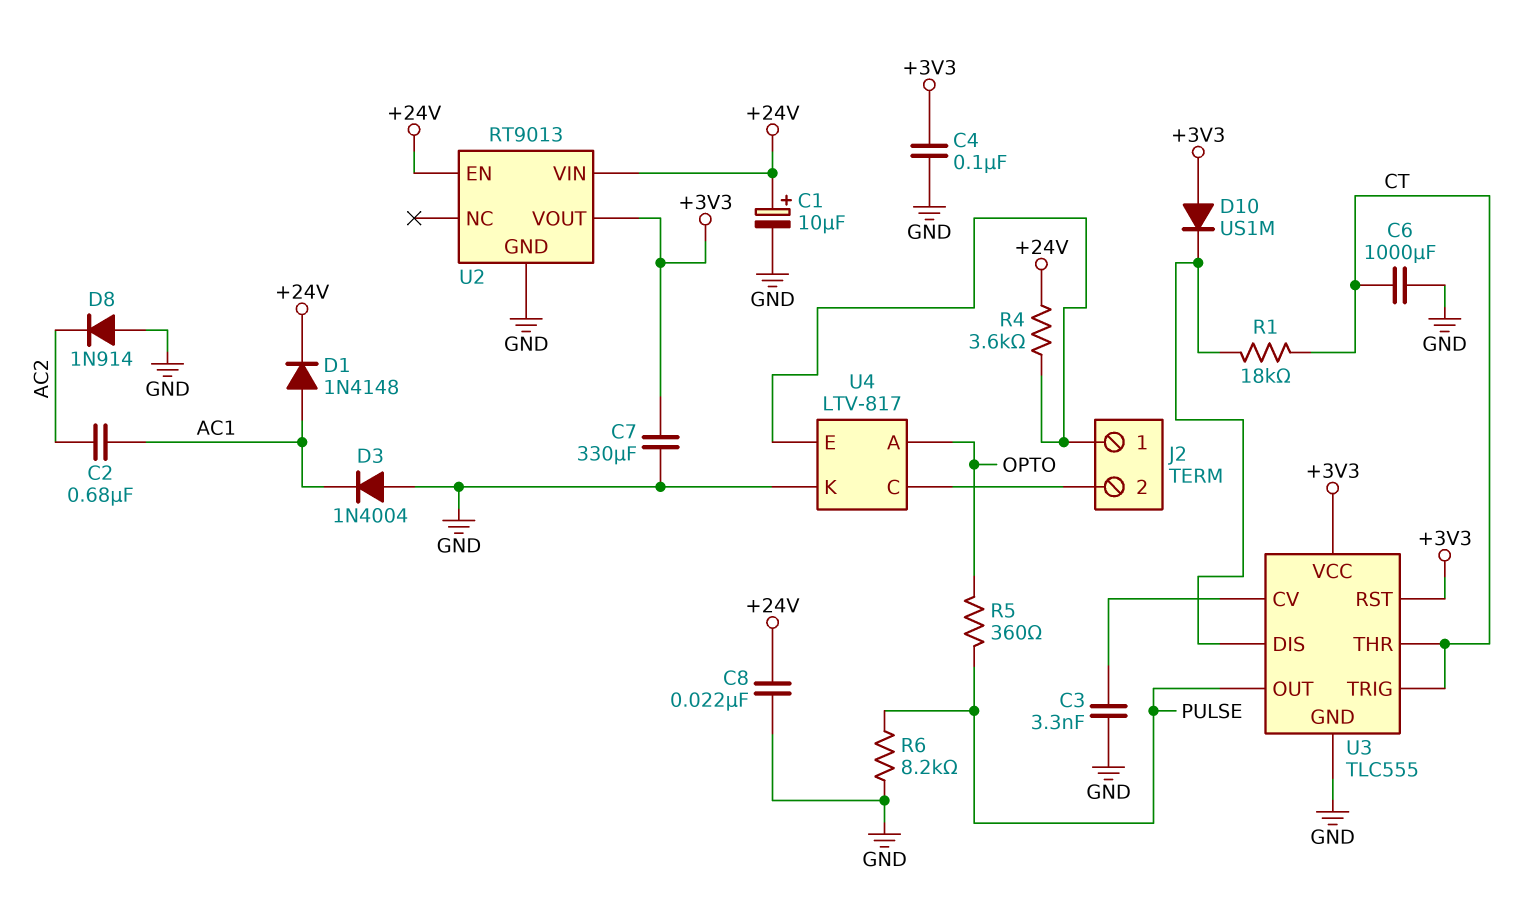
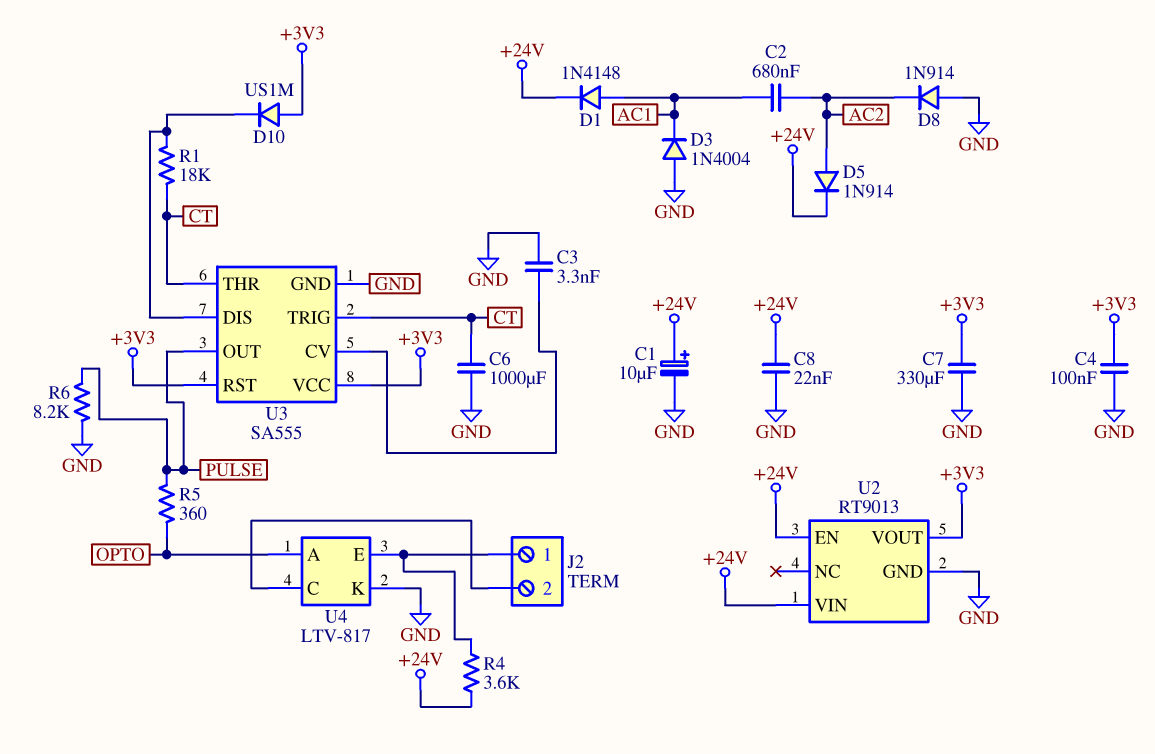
D5: none -> diode 1N914 (A AC2, K +24V)
U3: TLC555 -> SA555

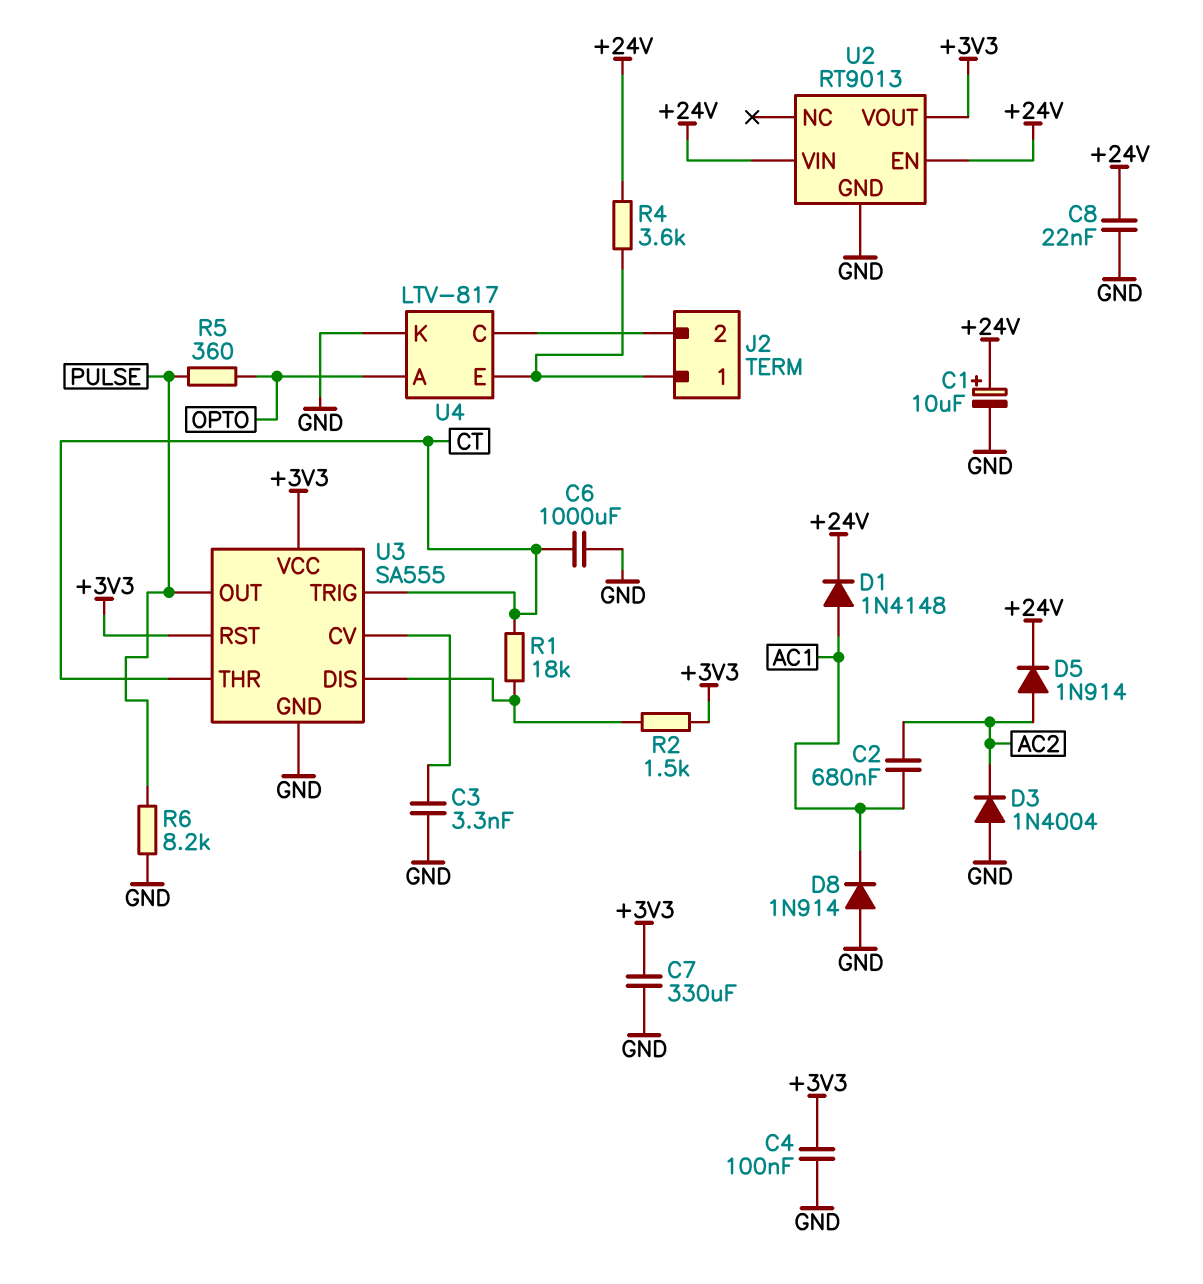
D3: diode 1N4004 (A GND, K AC1) -> diode 1N4004 (A GND, K AC2)
D8: diode 1N914 (A GND, K AC2) -> diode 1N914 (A GND, K AC1)
D10: diode US1M (A +3V3, K U3/DIS) -> none
R2: none -> 1.5k (+3V3, U3/DIS)

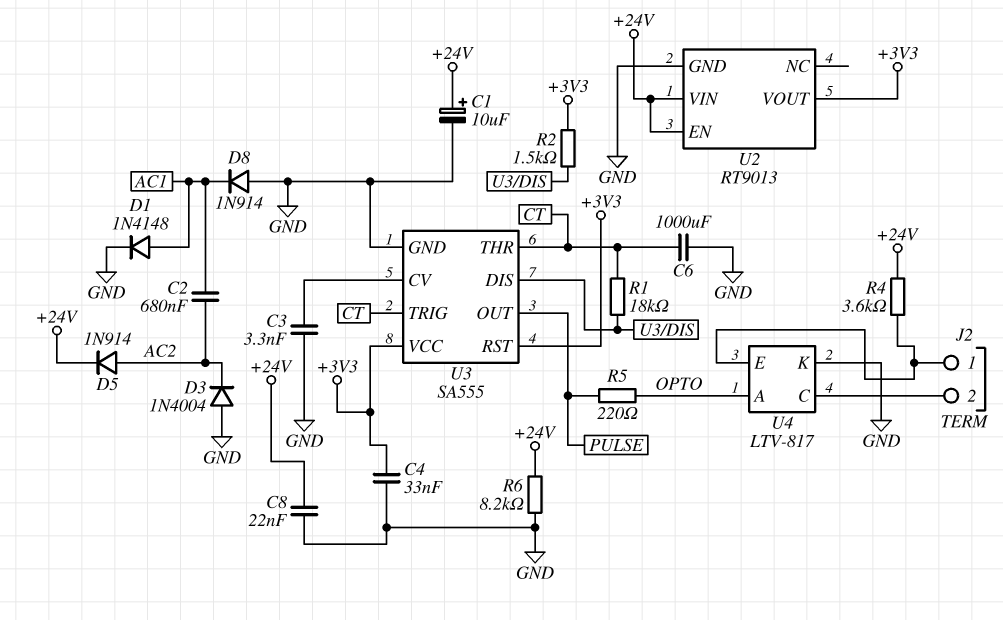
C4: 100nF (+3V3, GND) -> 33nF (+3V3, GND)
C7: 330uF (+3V3, GND) -> none
D1: diode 1N4148 (A AC1, K +24V) -> diode 1N4148 (A AC1, K GND)
R5: 360 (OPTO, PULSE) -> 220 (OPTO, PULSE)
R6: 8.2k (GND, PULSE) -> 8.2k (+24V, GND)

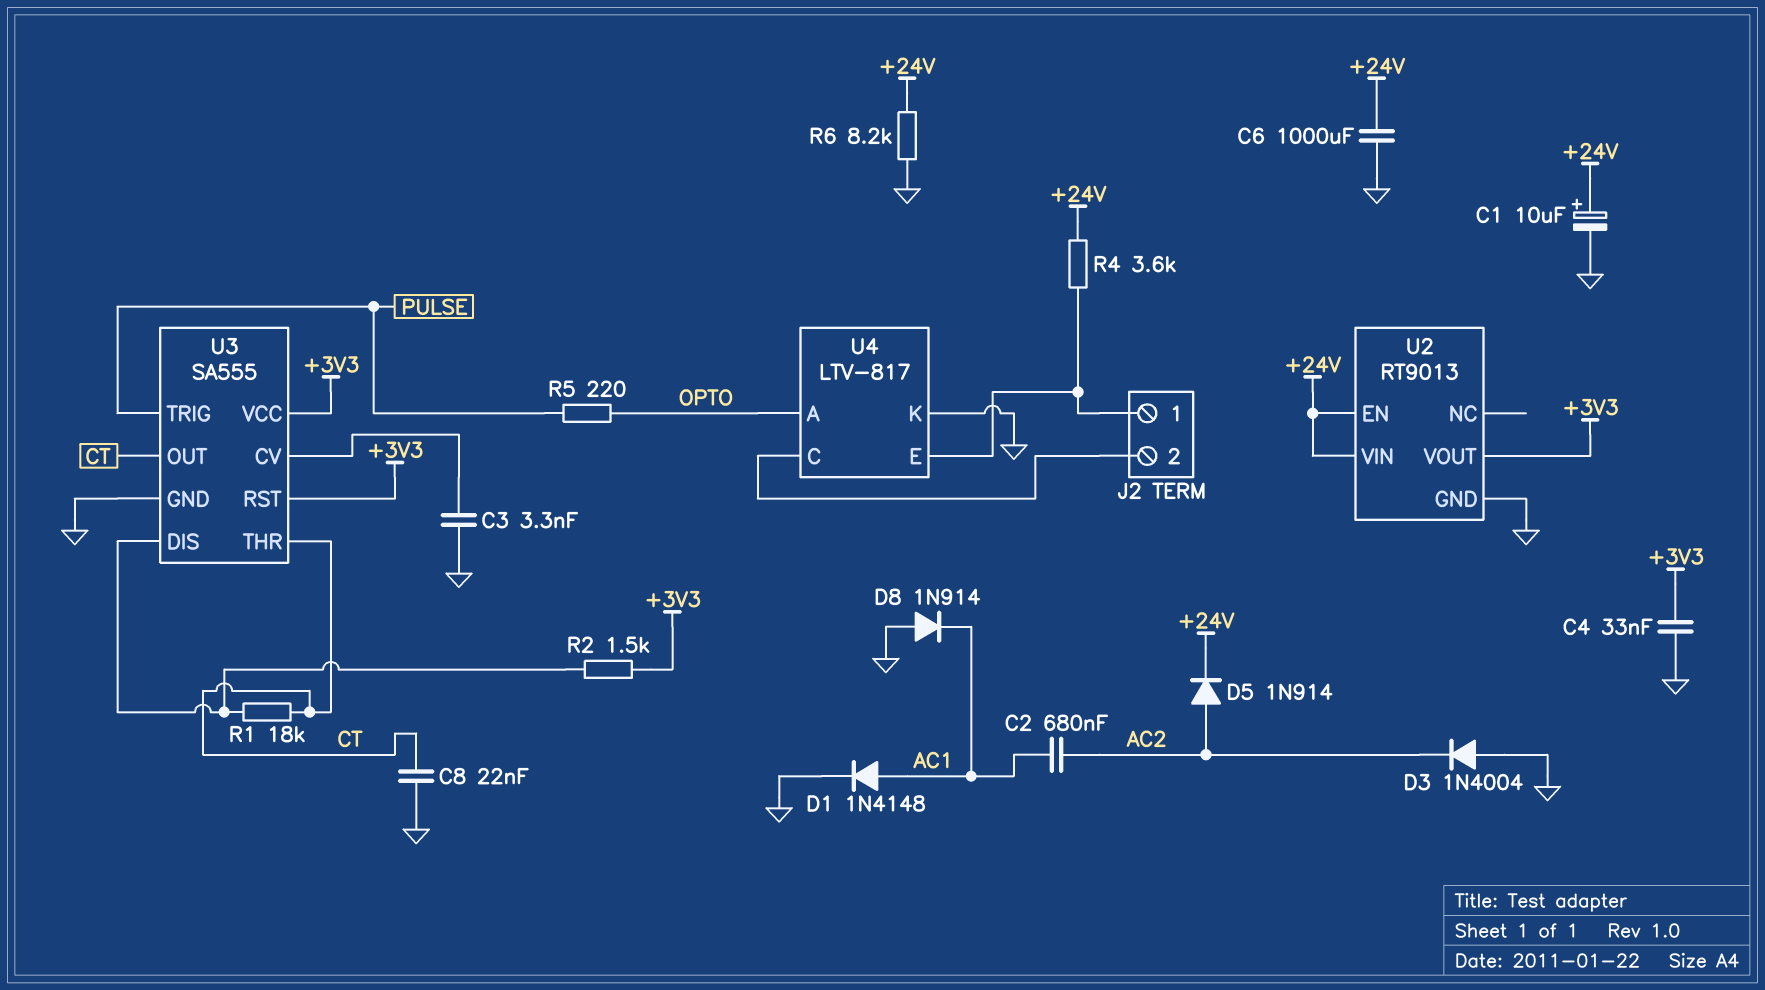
C6: 1000uF (CT, GND) -> 1000uF (+24V, GND)
C8: 22nF (+24V, GND) -> 22nF (CT, GND)
U3 pin OUT: PULSE -> CT
U3 pin TRIG: CT -> PULSE

